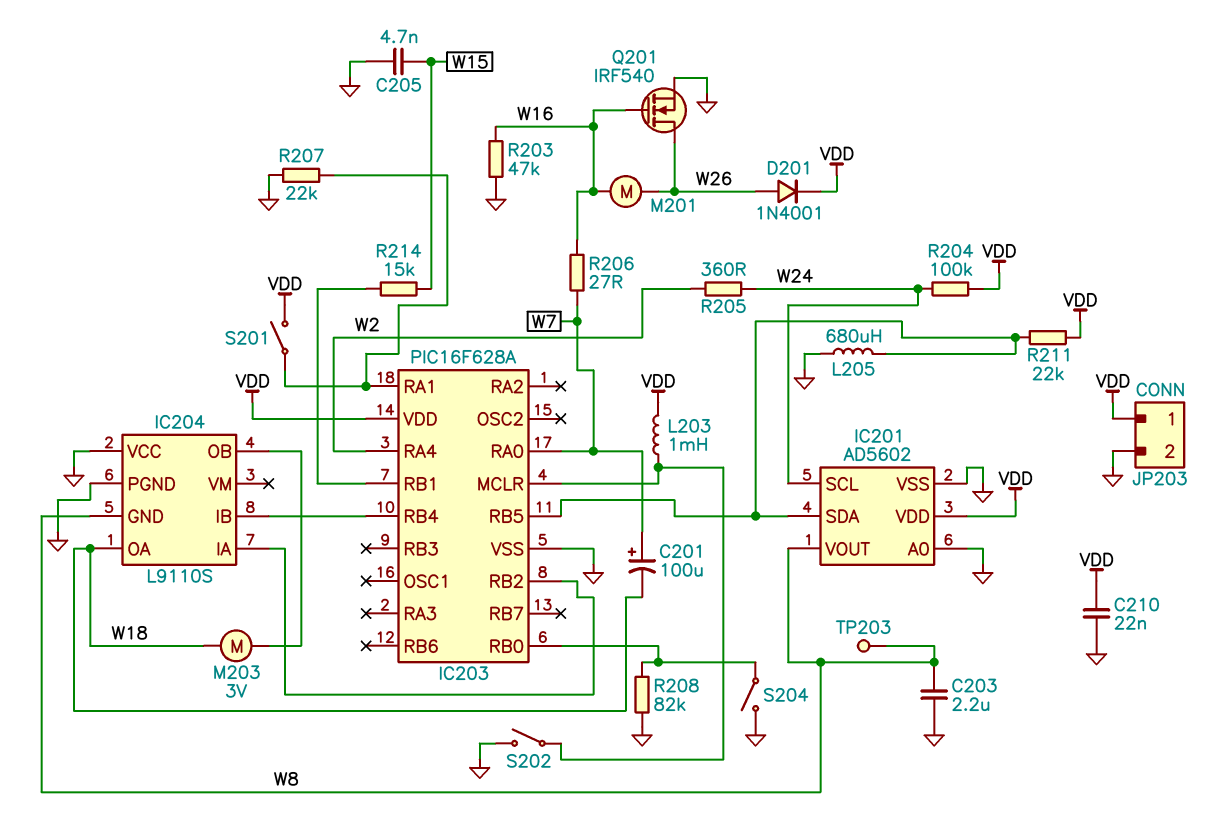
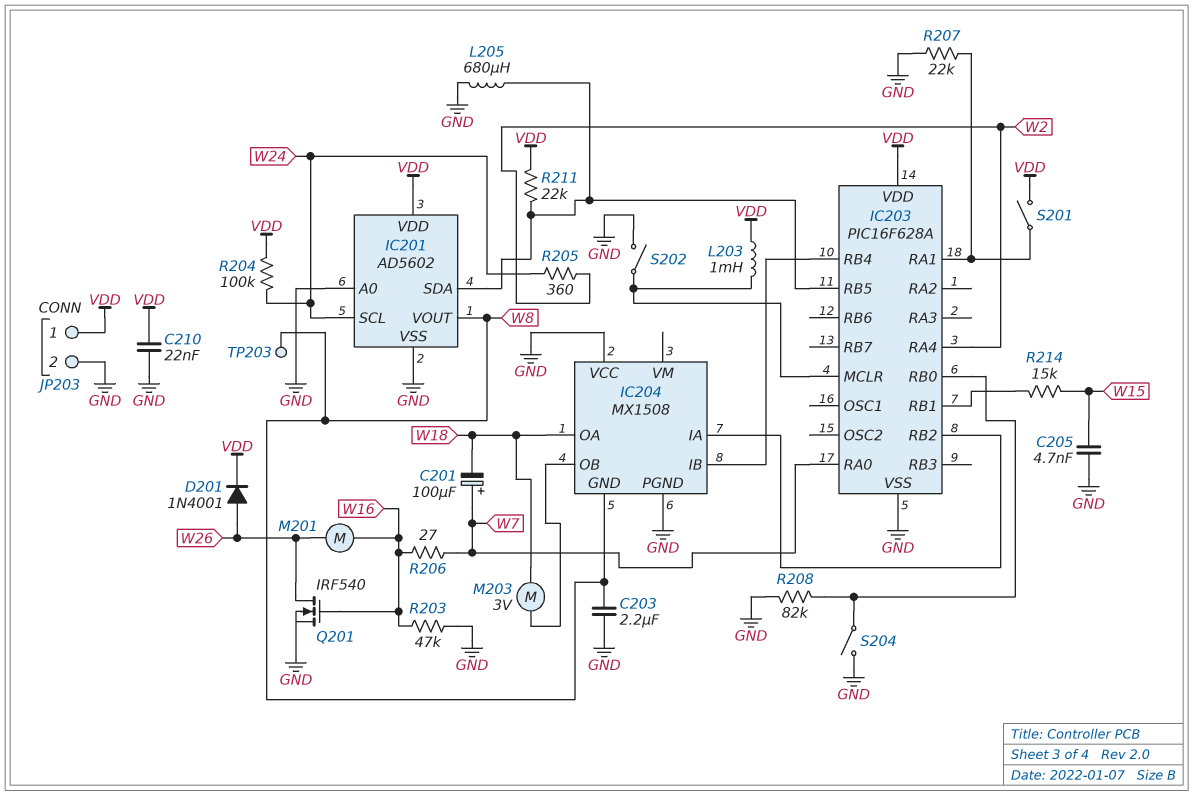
IC204: L9110S -> MX1508

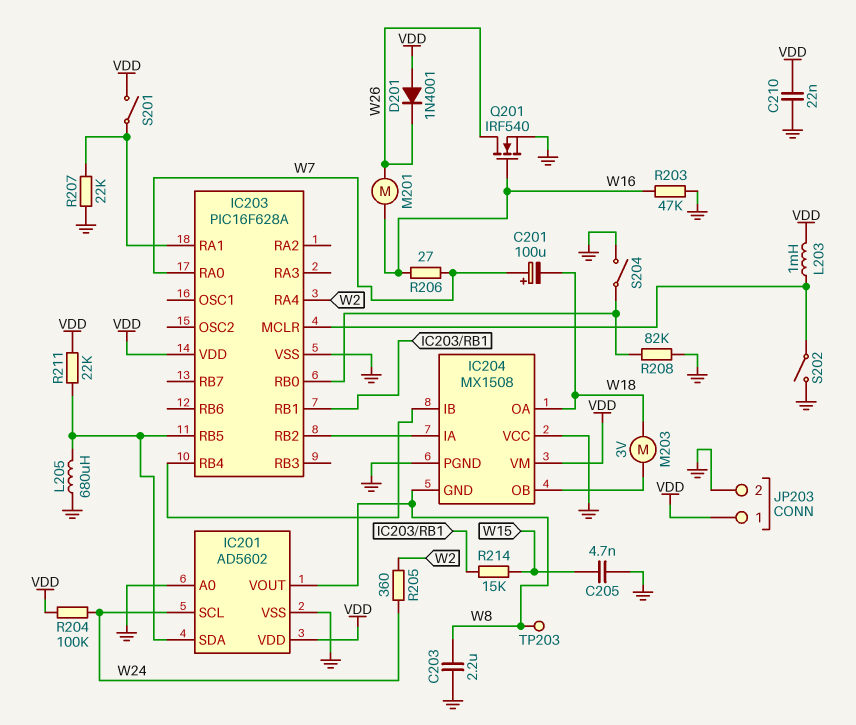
D201: diode 1N4001 (A W26, K VDD) -> diode 1N4001 (A VDD, K W26)
IC204 pin VM: none -> VDD

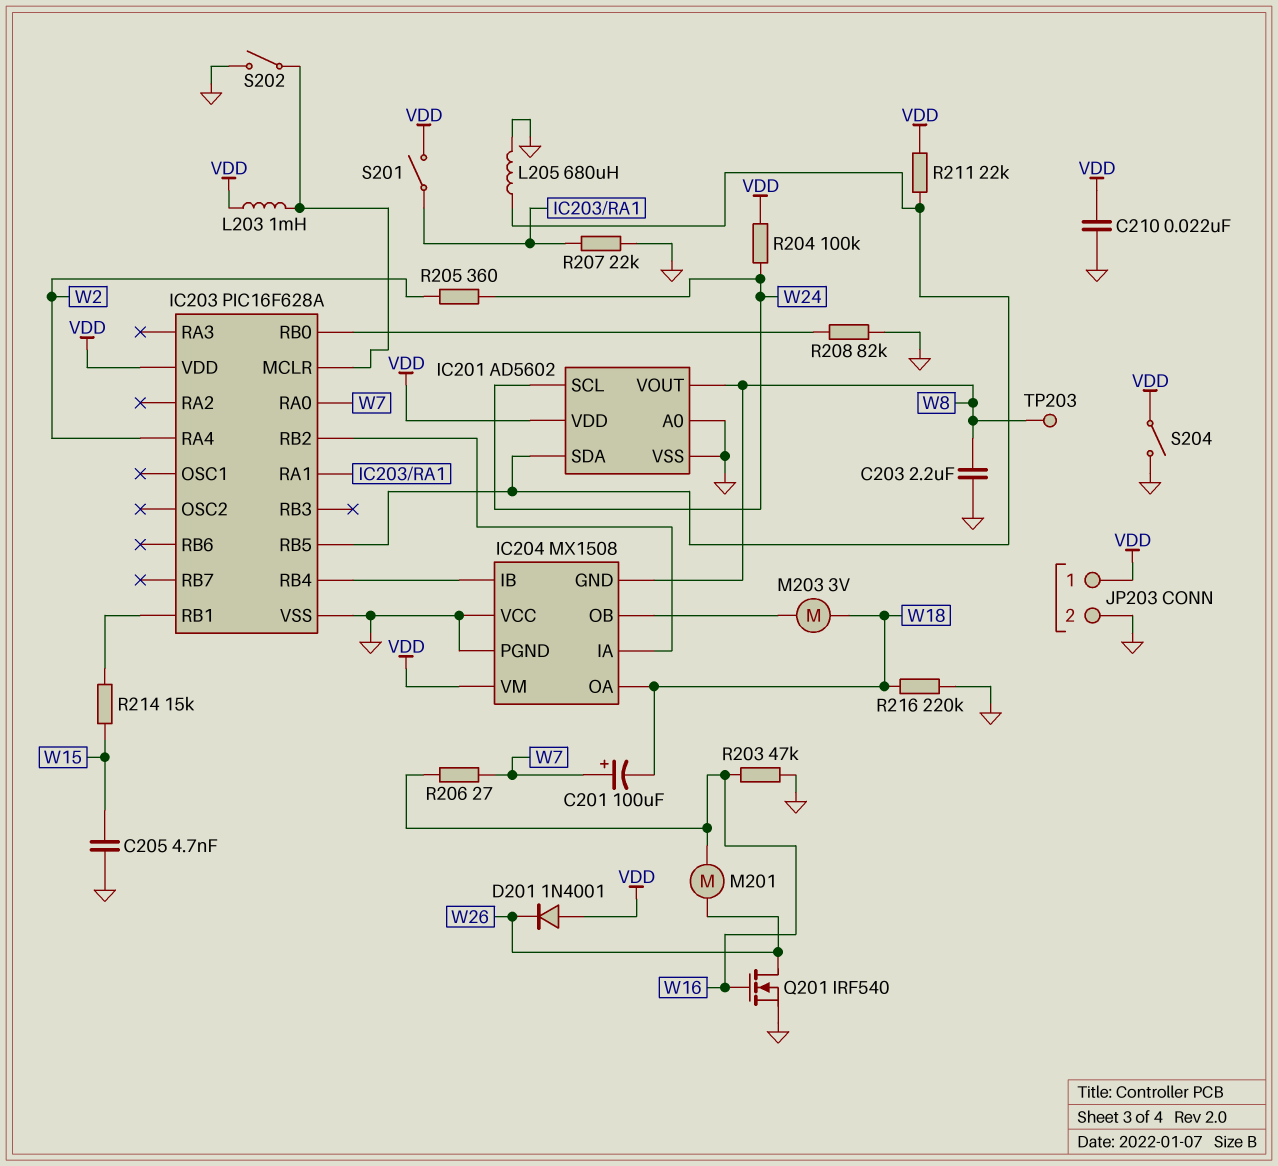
R216: none -> 220k (GND, W18)
S204: switch (GND, IC203/RB0) -> switch (GND, VDD)

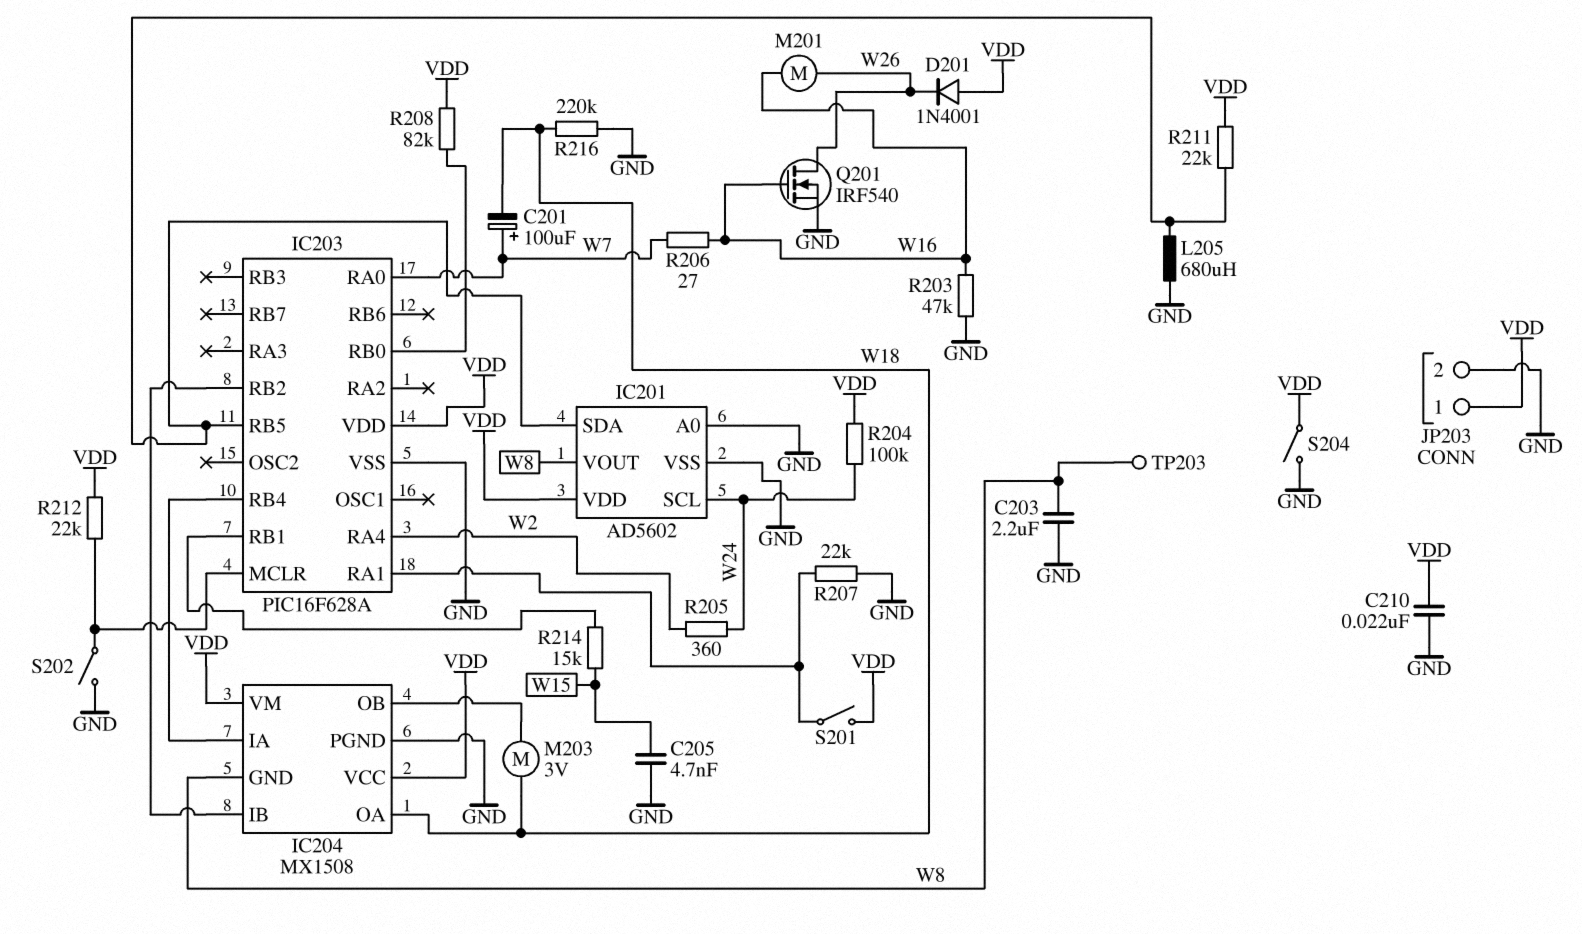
IC204 pin IA: IC203/RB2 -> IC203/RB4
IC204 pin IB: IC203/RB4 -> IC203/RB2
IC204 pin VCC: GND -> VDD
L203: 1mH (IC203/MCLR, VDD) -> none
R208: 82k (GND, IC203/RB0) -> 82k (IC203/RB0, VDD)
R212: none -> 22k (IC203/MCLR, VDD)

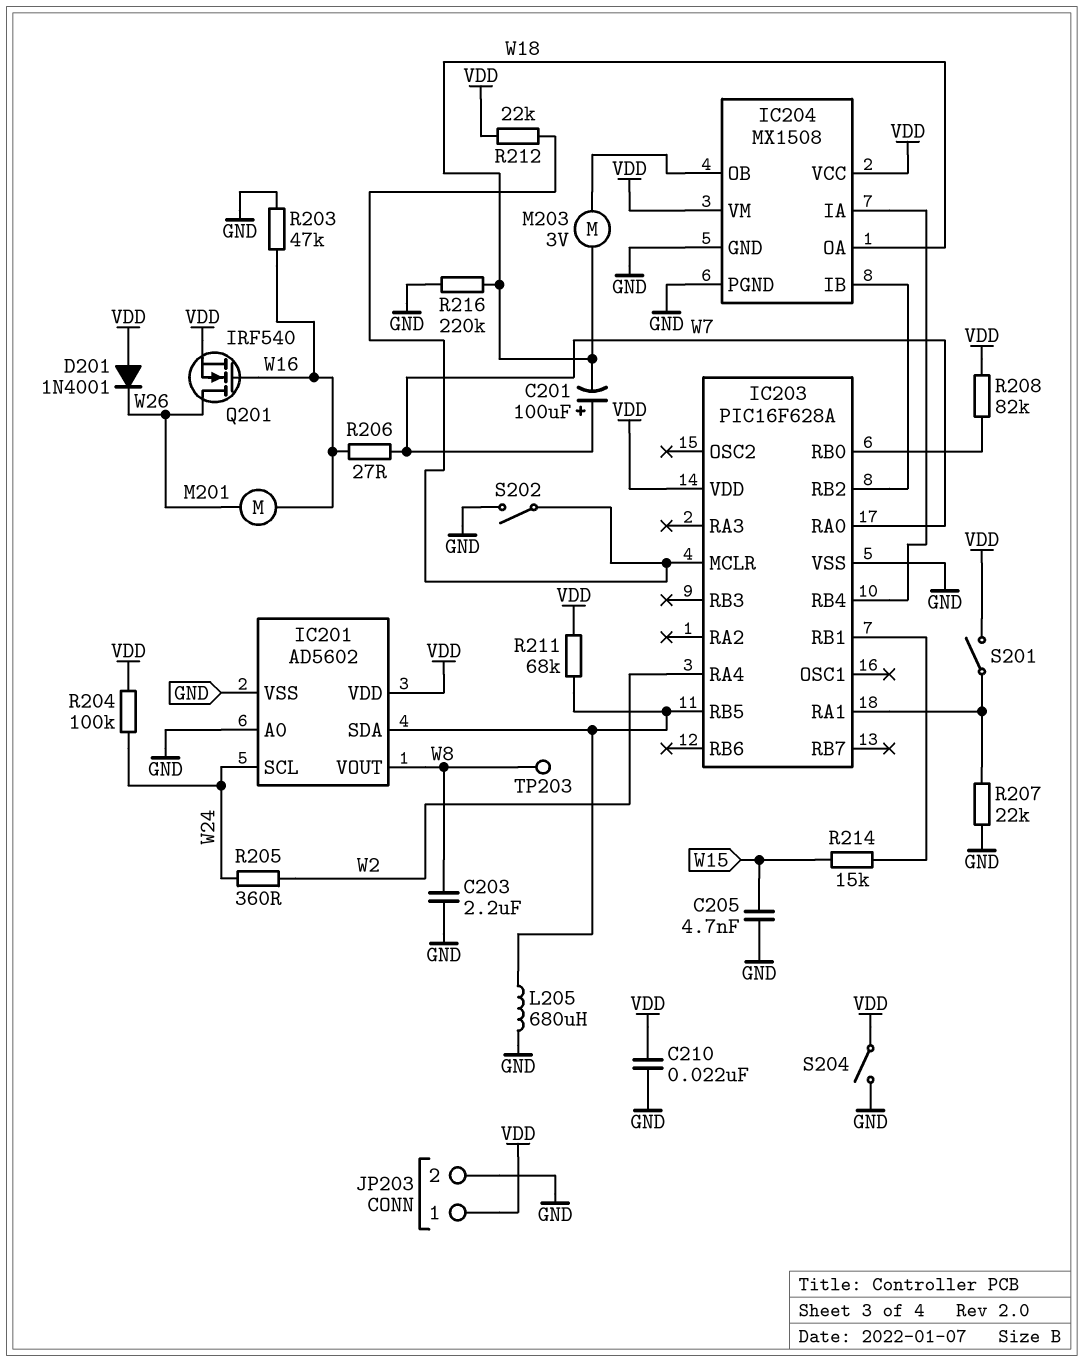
IC204 pin GND: W8 -> GND
Q201: NMOS IRF540 (G W16, D W26, S GND) -> NMOS IRF540 (G W16, D W26, S VDD)
R211: 22k (IC201/SDA, VDD) -> 68k (IC201/SDA, VDD)

